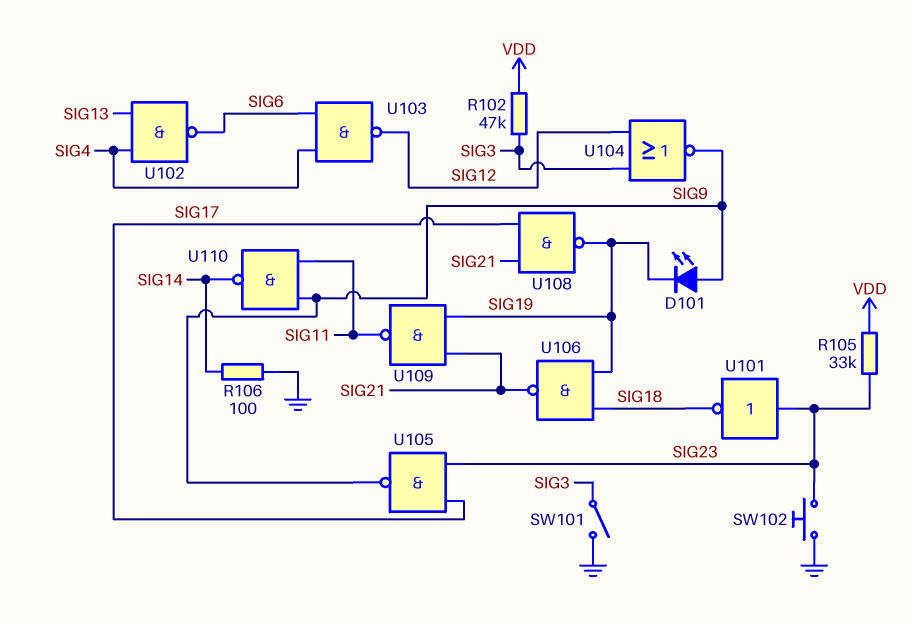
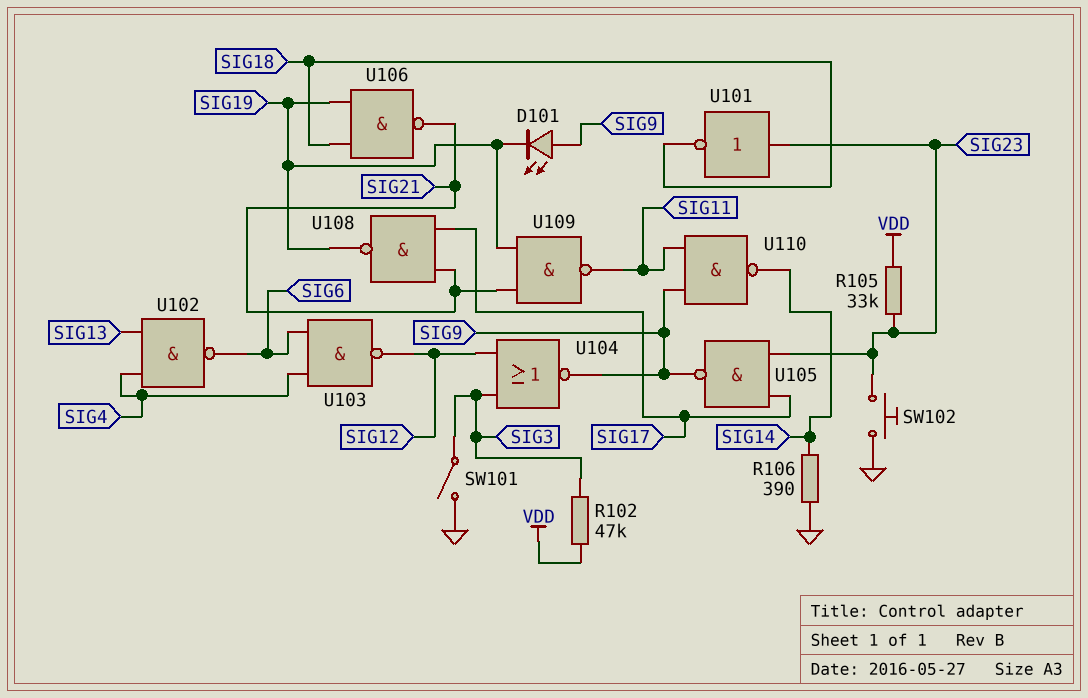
R106: 100 (GND, SIG14) -> 390 (GND, SIG14)

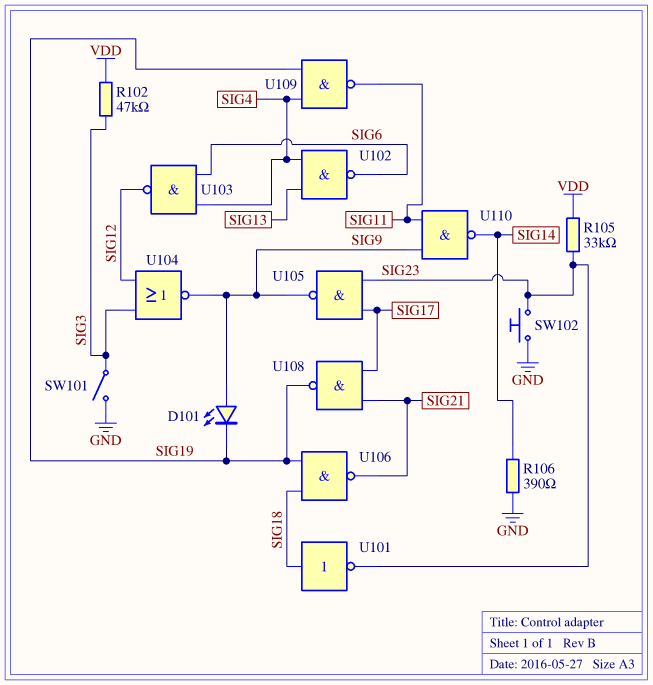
U101: NOT (in SIG23, out SIG18) -> NOT (in SIG18, out SIG23)
U109: NAND (in SIG19, in SIG21, out SIG11) -> NAND (in SIG4, in SIG19, out SIG11)

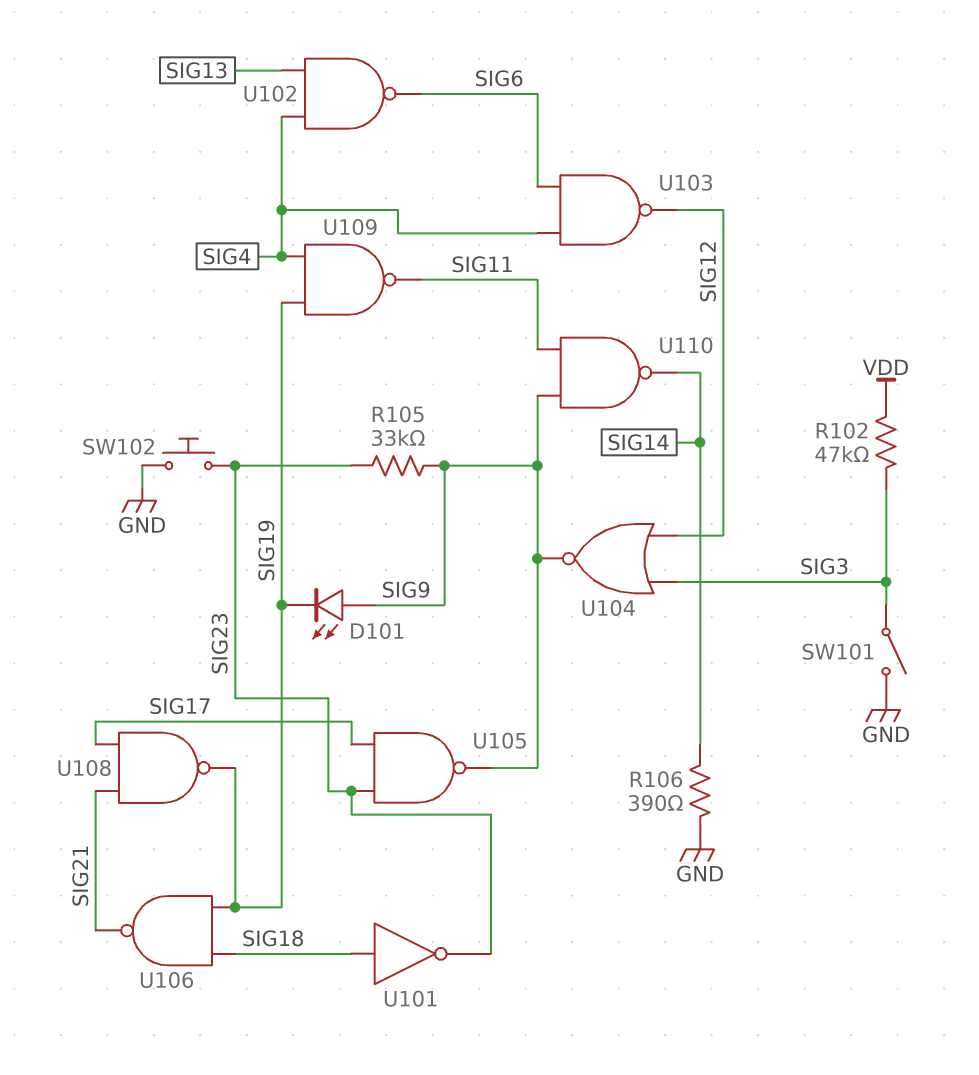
R105: 33k (SIG23, VDD) -> 33k (SIG9, SIG23)

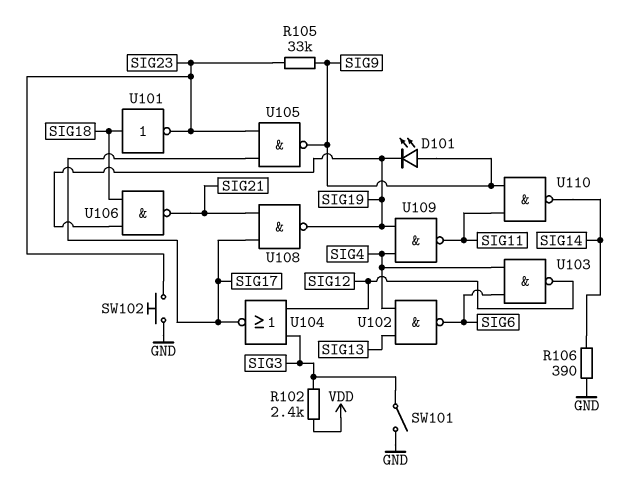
R102: 47k (SIG3, VDD) -> 2.4k (SIG3, VDD)
U104: NOR (in SIG3, in SIG12, out SIG9) -> NOR (in SIG3, in SIG12, out SIG17)

